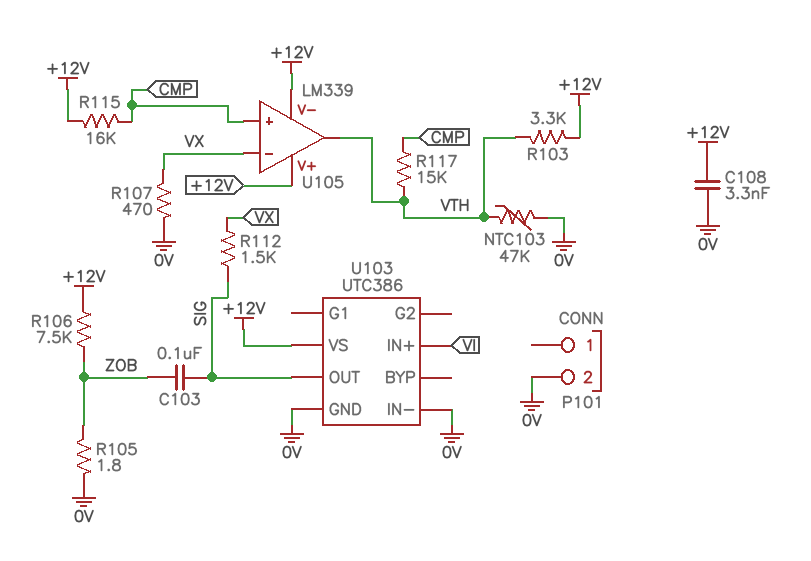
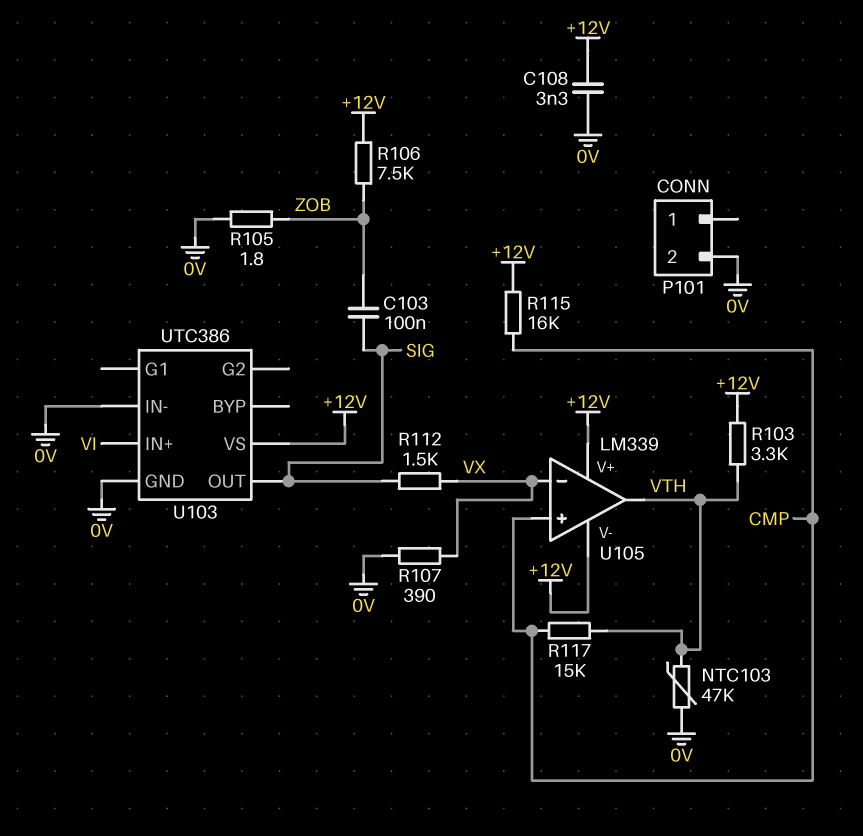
R107: 470 (0V, VX) -> 390 (0V, VX)

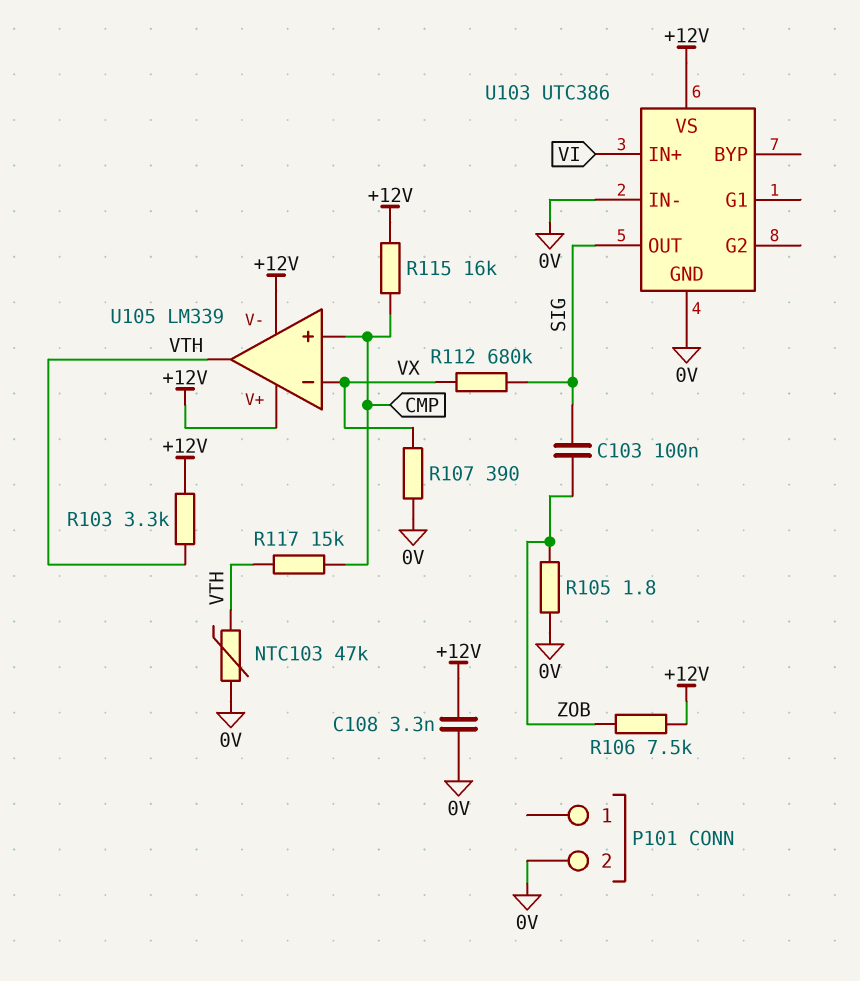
R112: 1.5k (SIG, VX) -> 680k (SIG, VX)

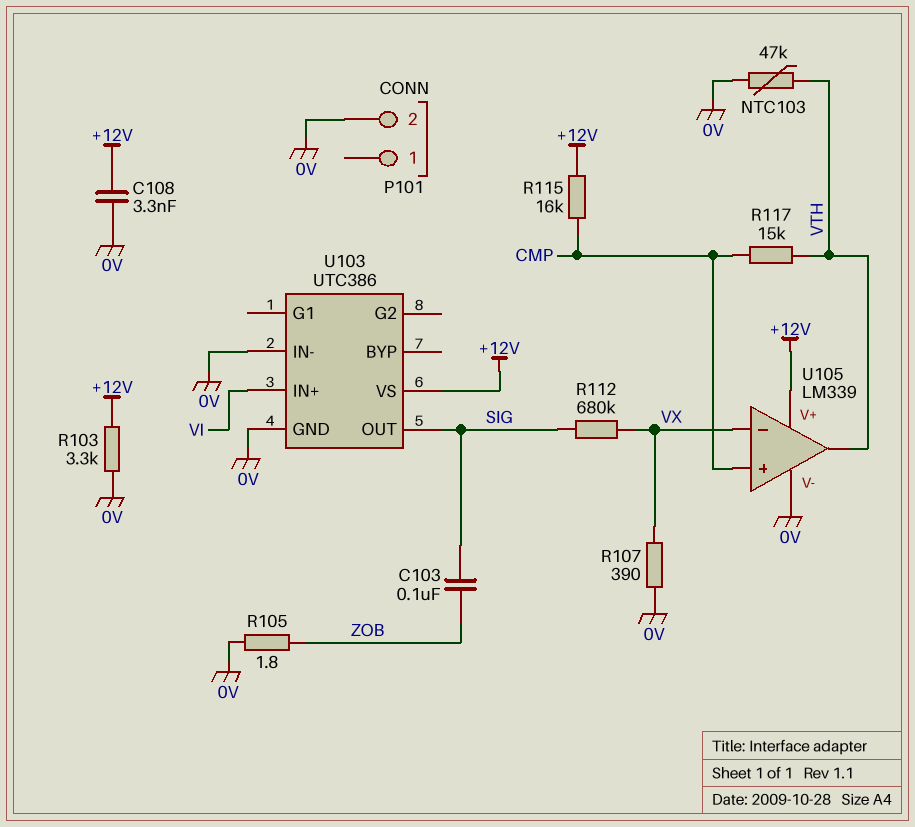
R103: 3.3k (+12V, VTH) -> 3.3k (+12V, 0V)
R106: 7.5k (+12V, ZOB) -> none
U105 pin V-: +12V -> 0V

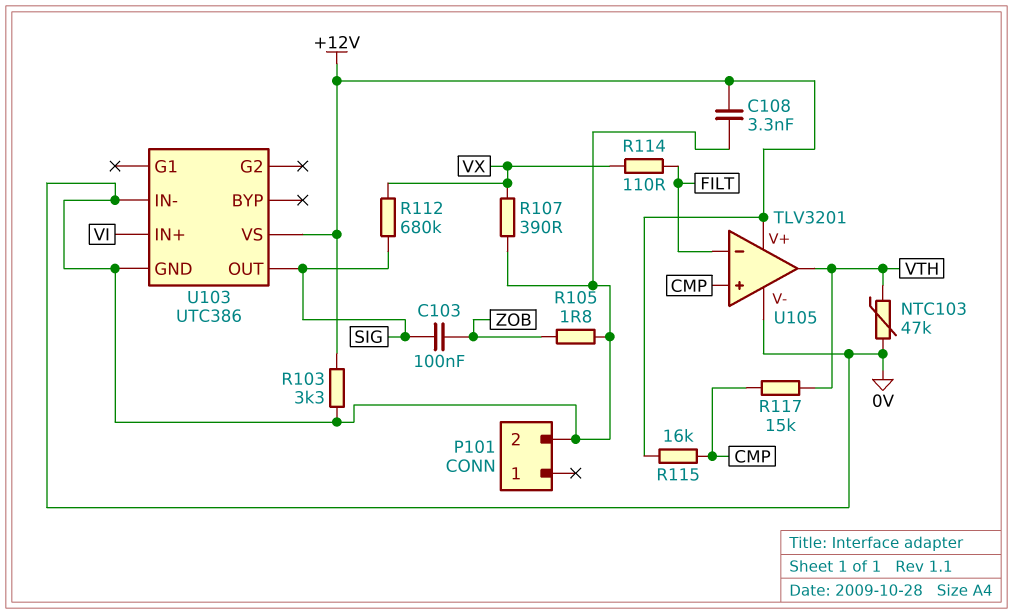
R114: none -> 110 (FILT, VX)
U105: LM339 -> TLV3201
U105 pin in-: VX -> FILT

